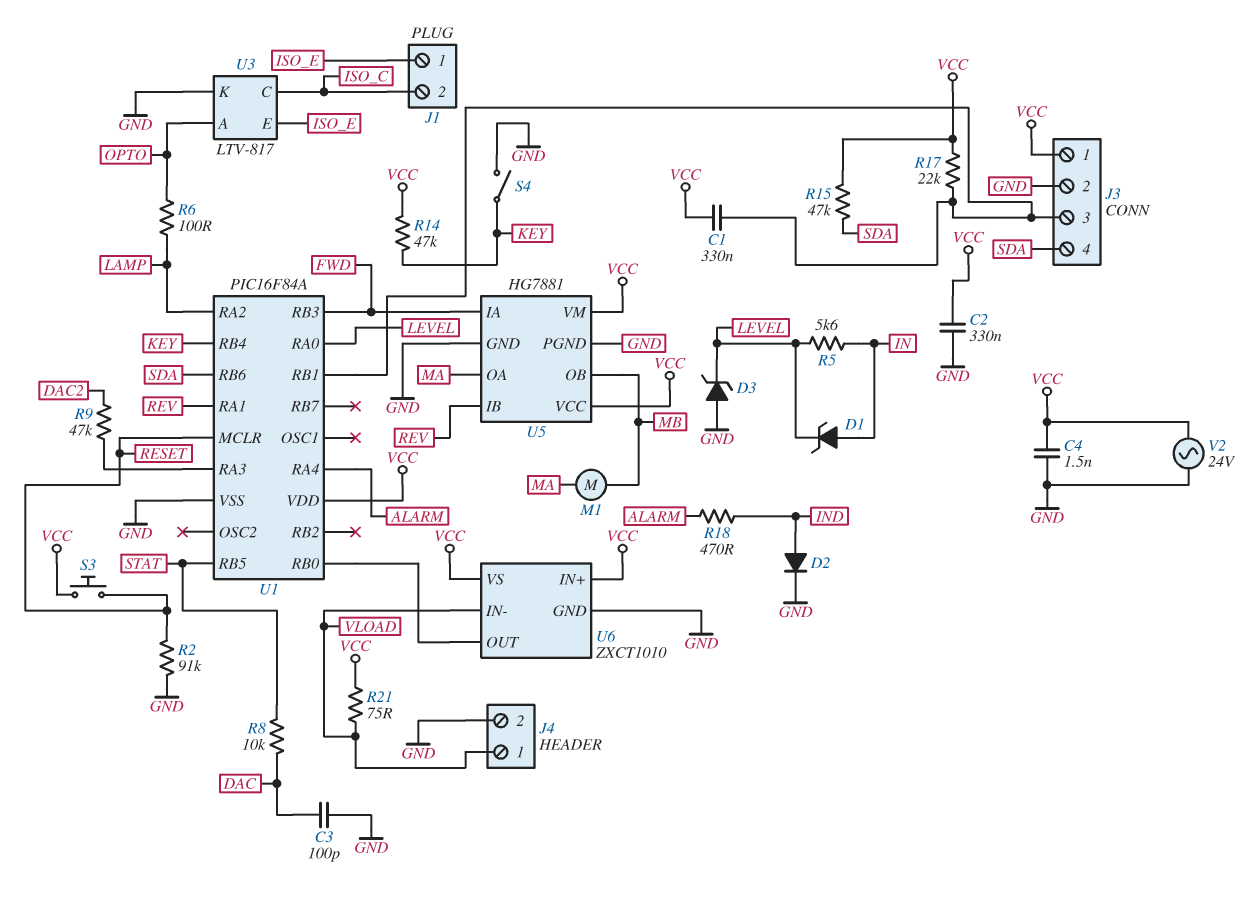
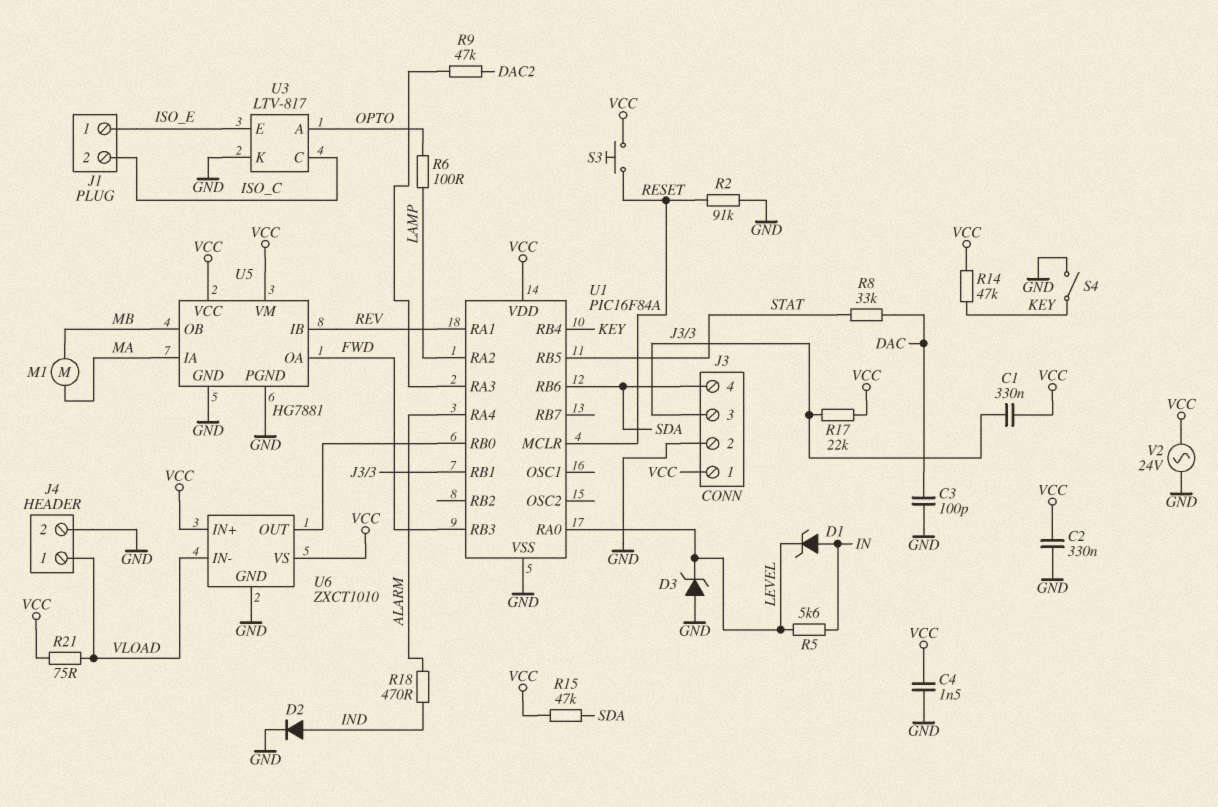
R8: 10k (DAC, STAT) -> 33k (DAC, STAT)
U5 pin IA: FWD -> MA
U5 pin OA: MA -> FWD

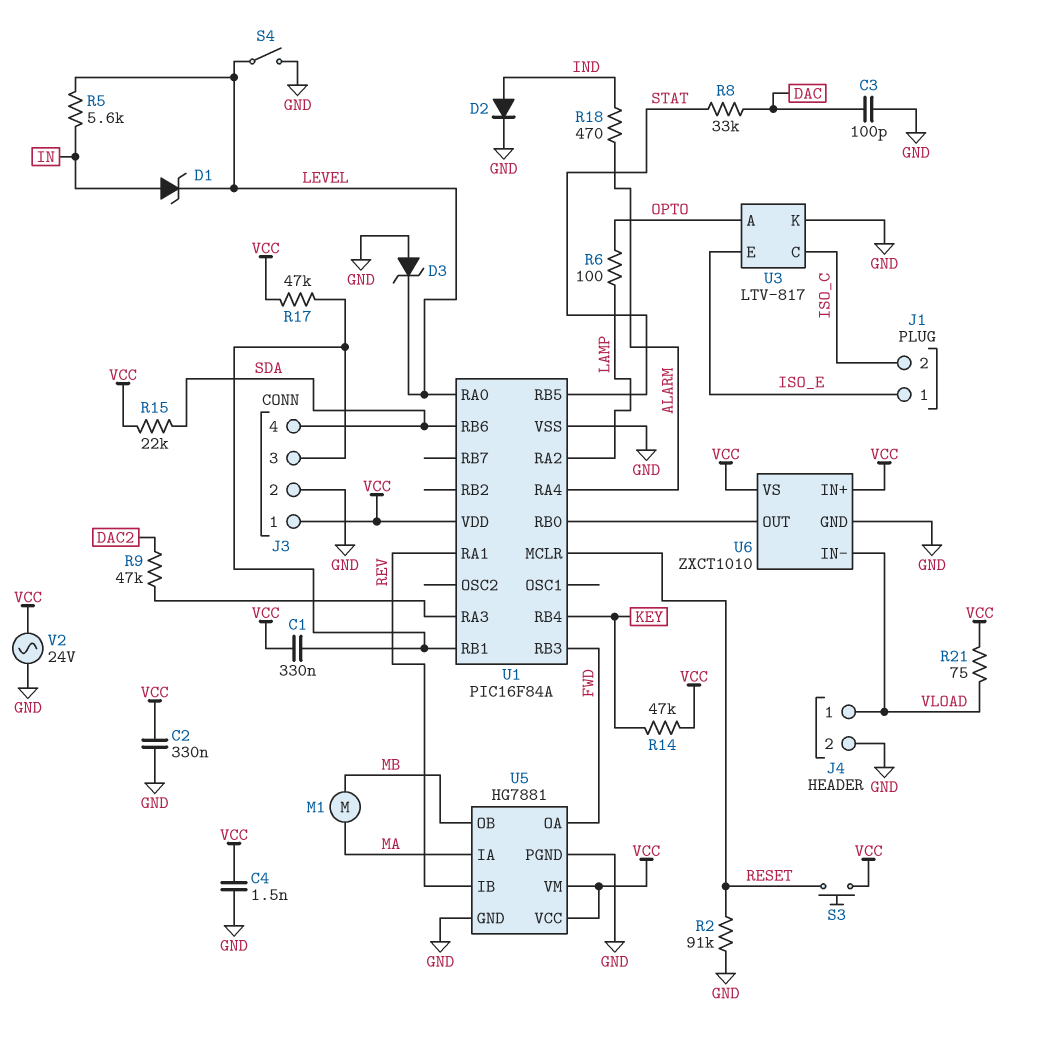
R15: 47k (SDA, VCC) -> 22k (SDA, VCC)
R17: 22k (J3/3, VCC) -> 47k (J3/3, VCC)
S4: switch (GND, KEY) -> switch (GND, LEVEL)

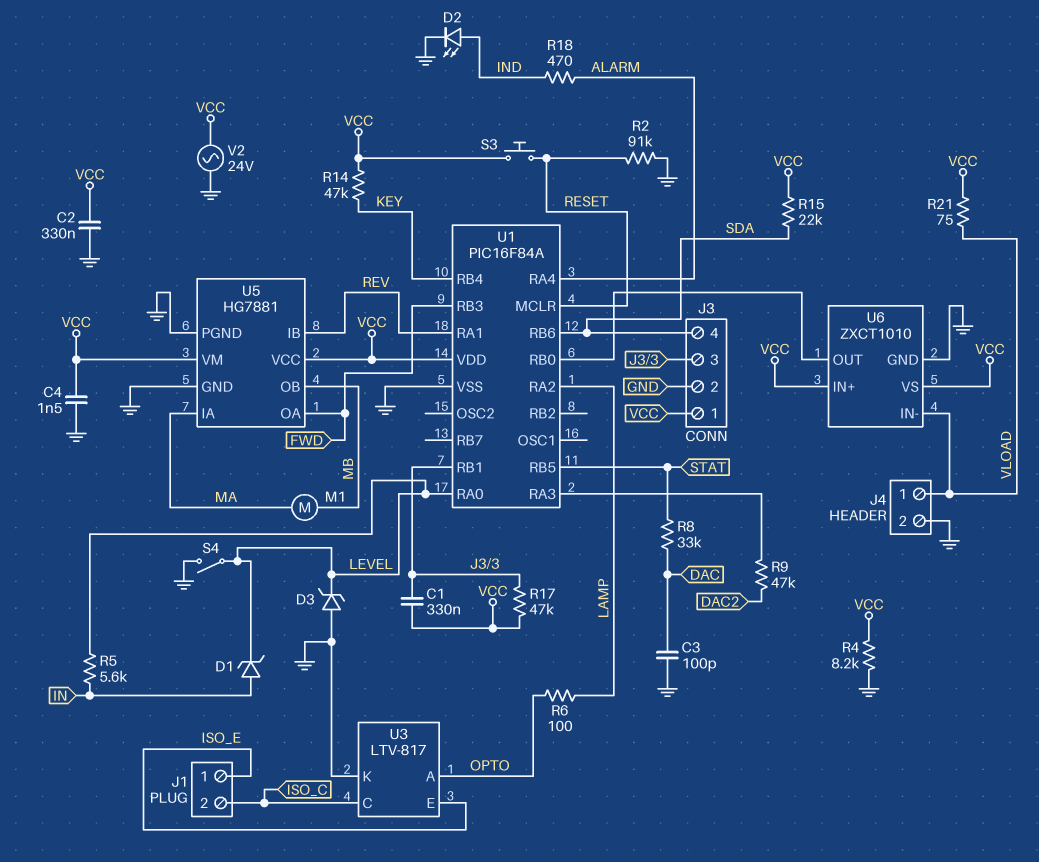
D2: diode (A IND, K GND) -> LED (A IND, K GND)
R4: none -> 8.2k (GND, VCC)

